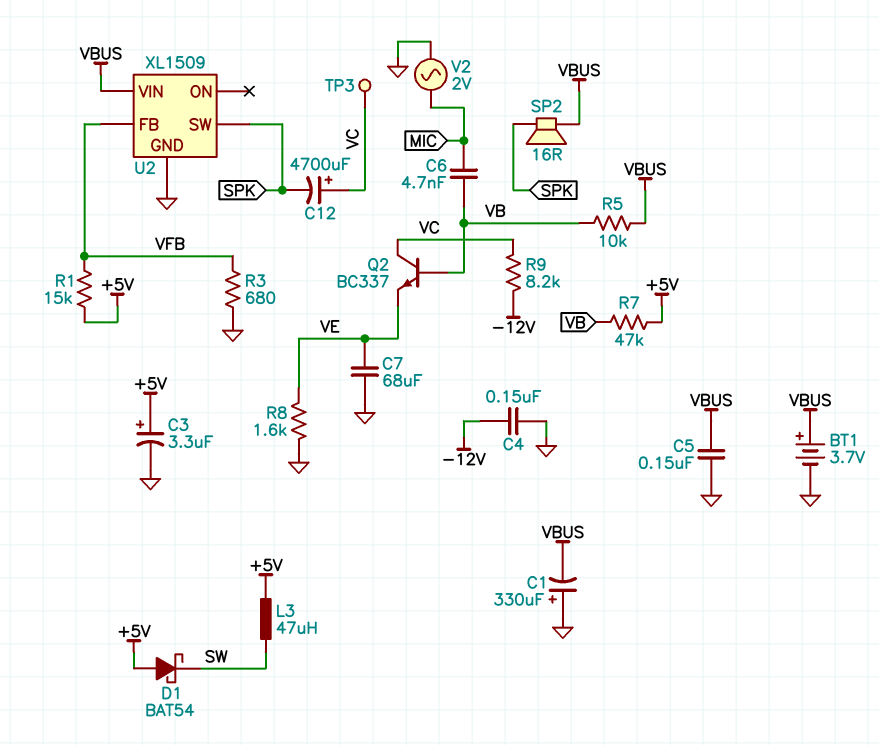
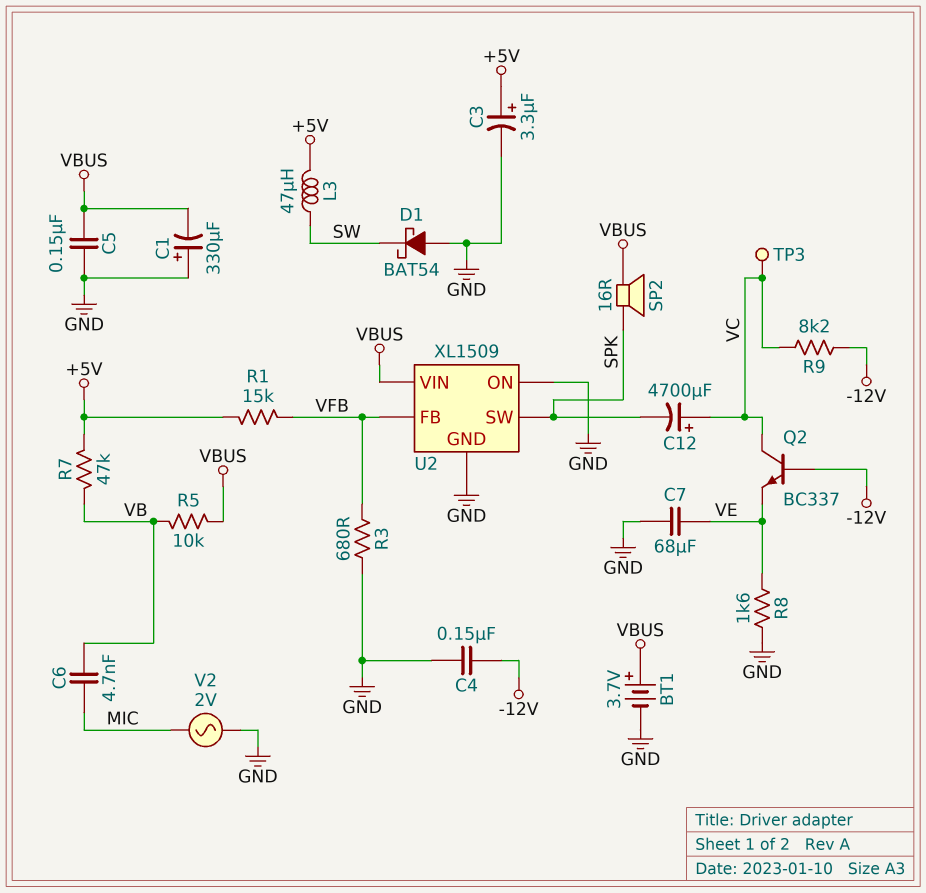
D1: schottky BAT54 (A +5V, K SW) -> schottky BAT54 (A GND, K SW)
Q2: NPN BC337 (B VB, C VC, E VE) -> NPN BC337 (B -12V, C VC, E VE)
U2 pin ON: none -> GND

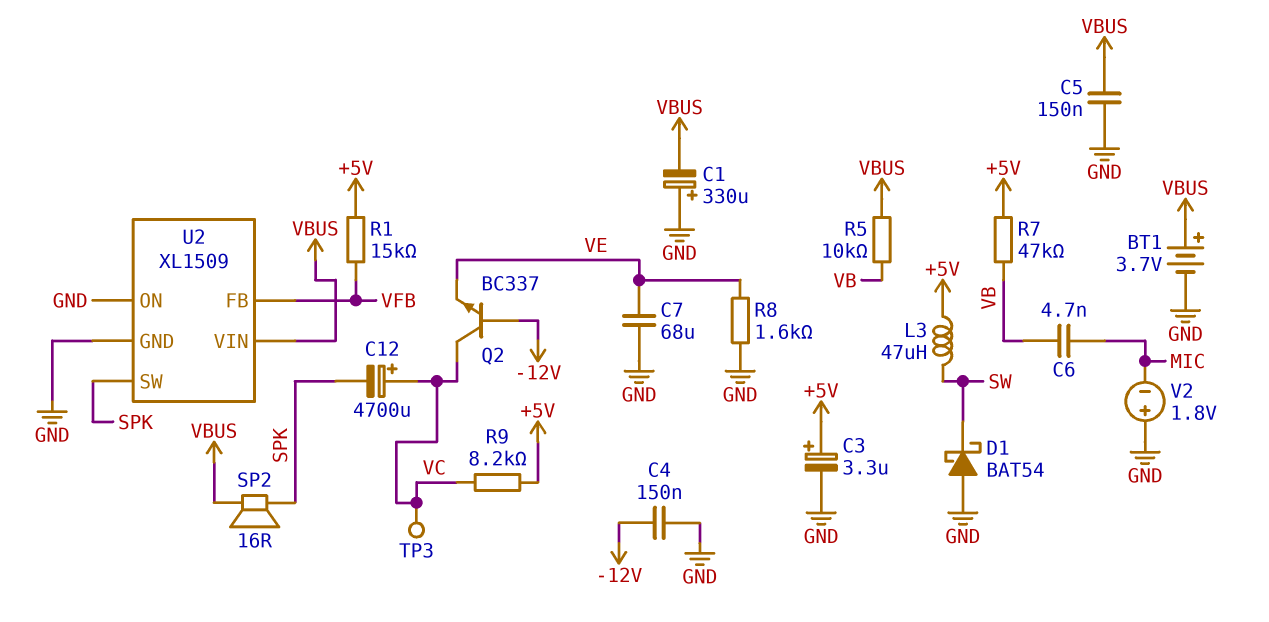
R3: 680 (GND, VFB) -> none
R9: 8.2k (-12V, VC) -> 8.2k (+5V, VC)
V2: AC 2V (GND, MIC) -> 1.8V (plus GND, minus MIC)

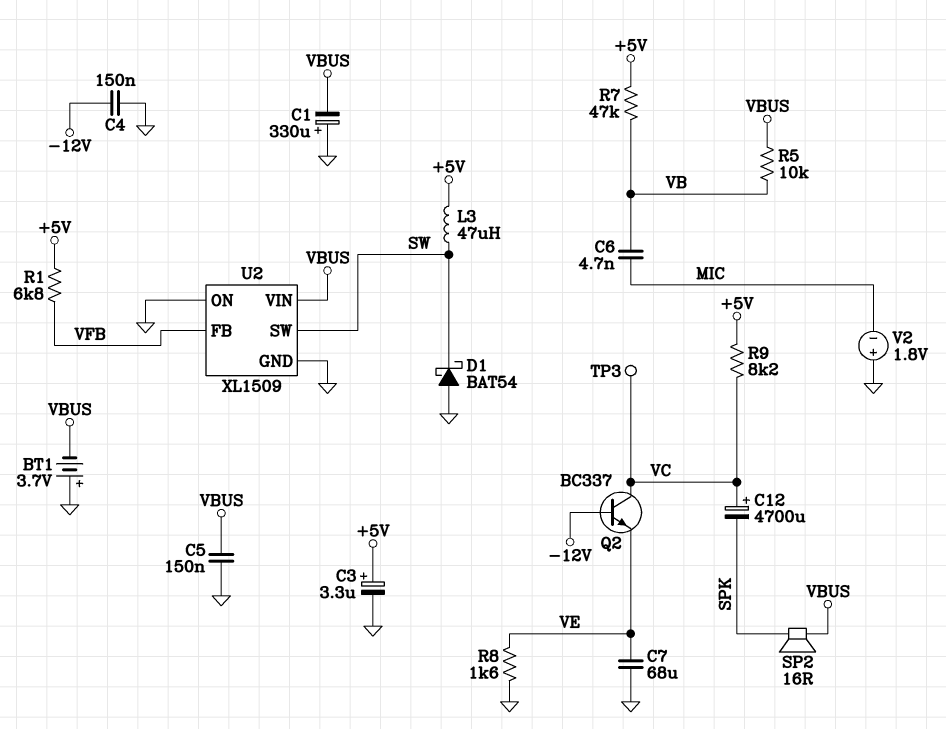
BT1: 3.7V (plus VBUS, minus GND) -> 3.7V (plus GND, minus VBUS)
R1: 15k (+5V, VFB) -> 6.8k (+5V, VFB)
U2 pin SW: SPK -> SW

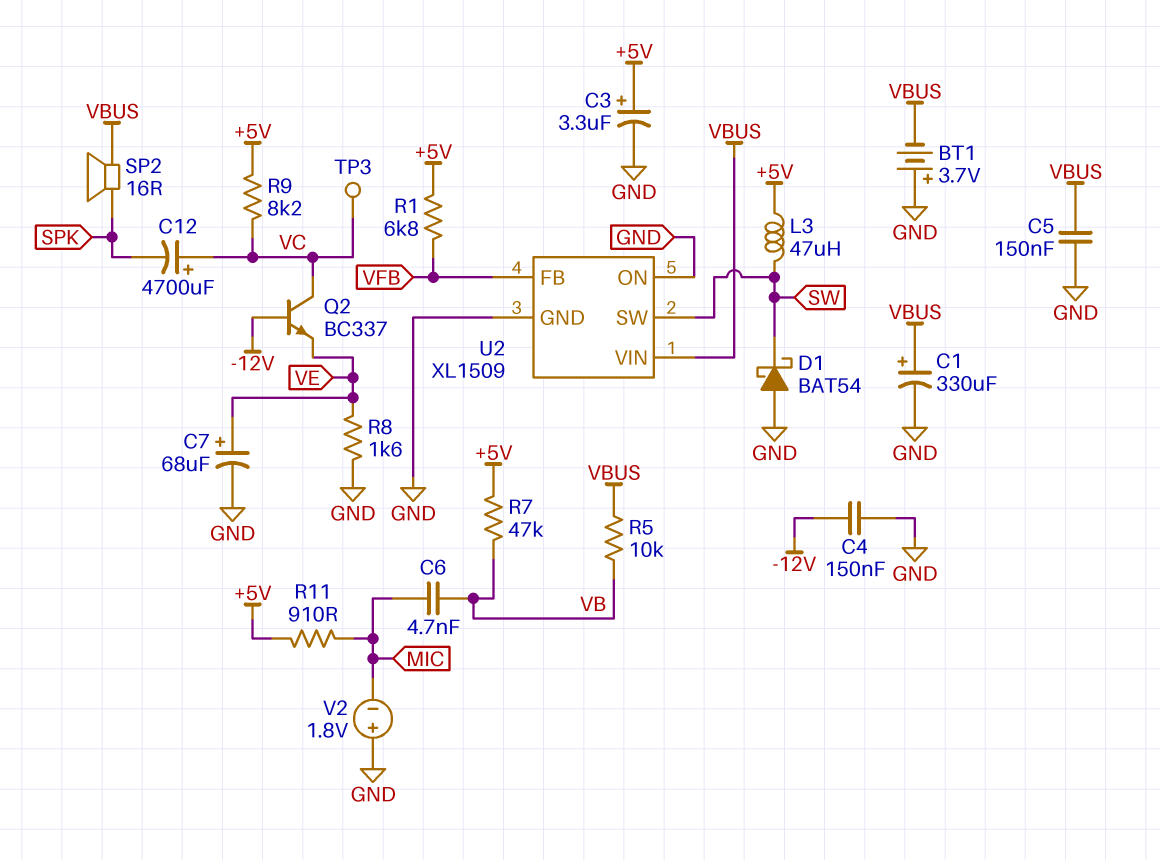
C1: 330uF (plus GND, minus VBUS) -> 330uF (plus VBUS, minus GND)
C7: 68uF (GND, VE) -> 68uF (plus VE, minus GND)
R11: none -> 910 (+5V, MIC)

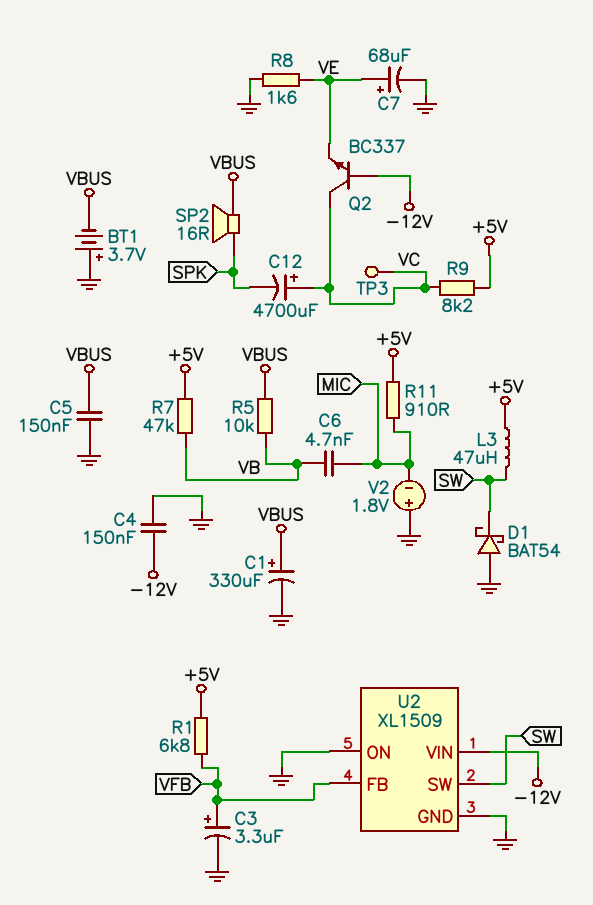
C3: 3.3uF (plus +5V, minus GND) -> 3.3uF (plus VFB, minus GND)
U2 pin VIN: VBUS -> -12V

